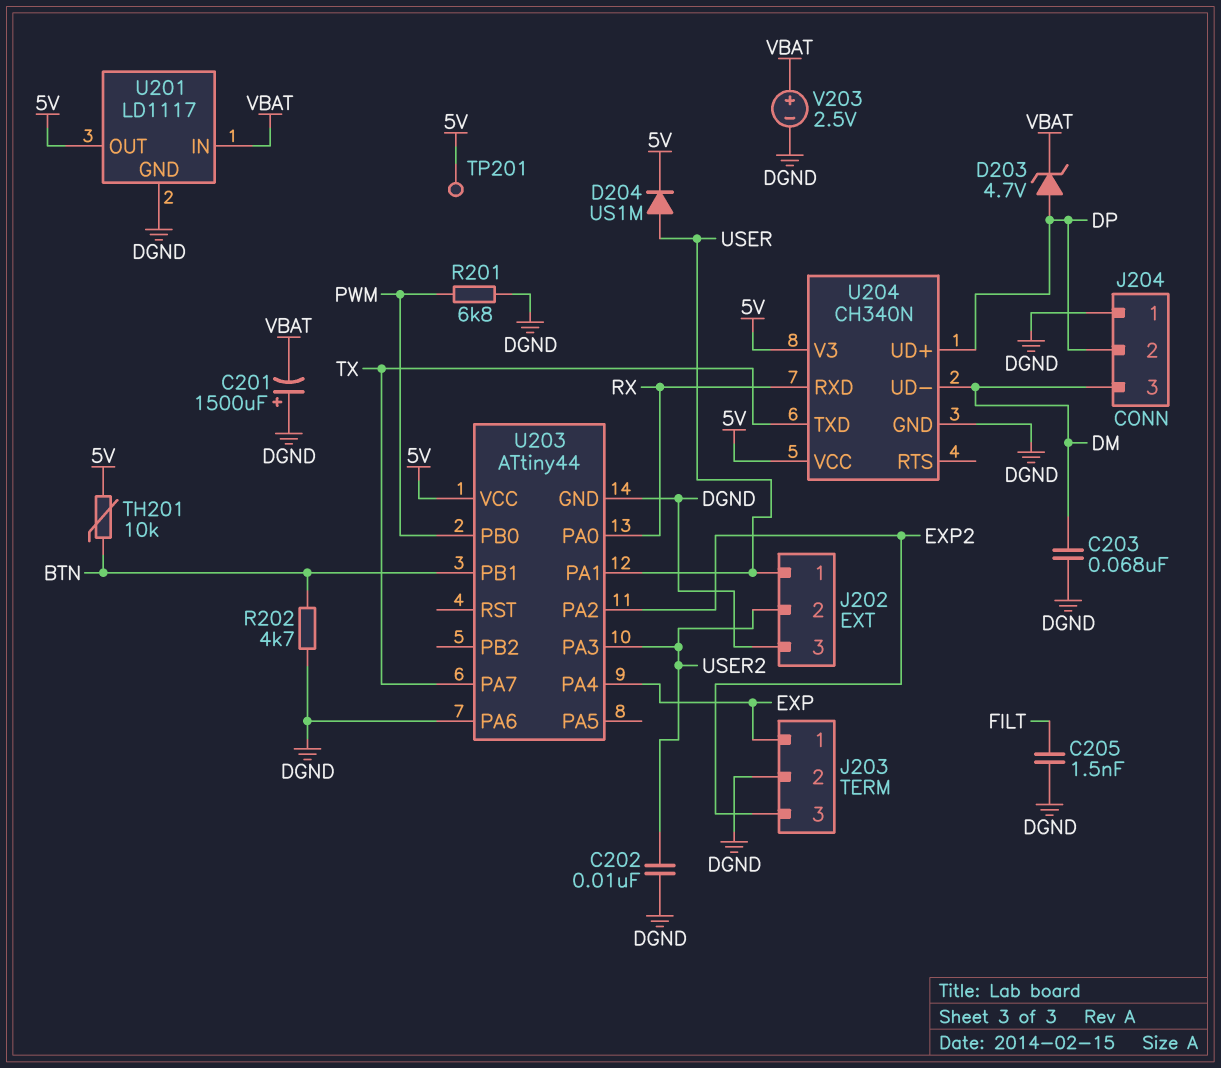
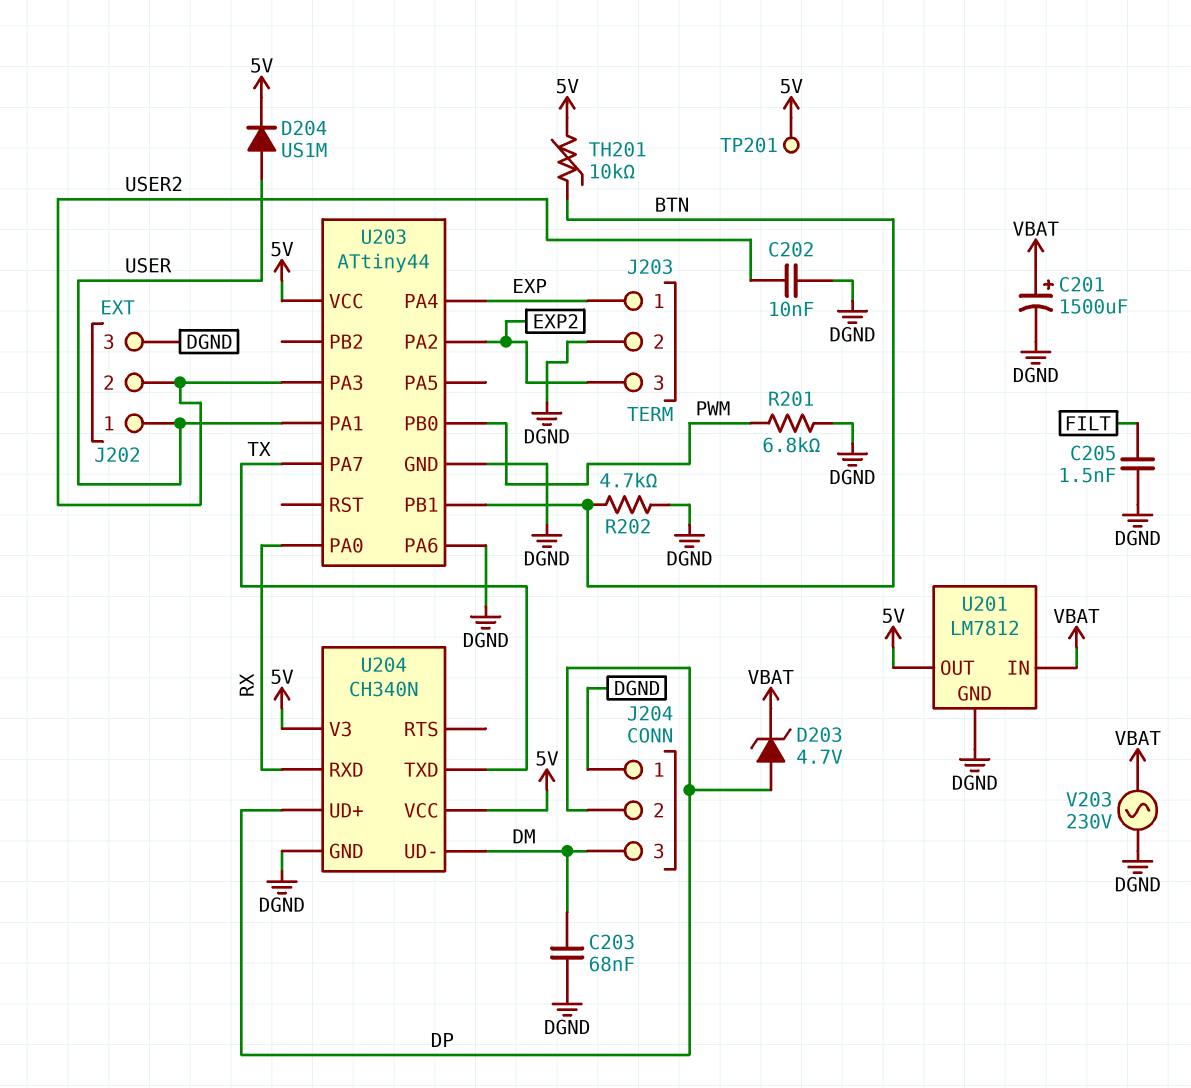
C201: 1500uF (plus DGND, minus VBAT) -> 1500uF (plus VBAT, minus DGND)
U201: LD1117 -> LM7812
V203: 2.5V (plus VBAT, minus DGND) -> AC 230V (DGND, VBAT)

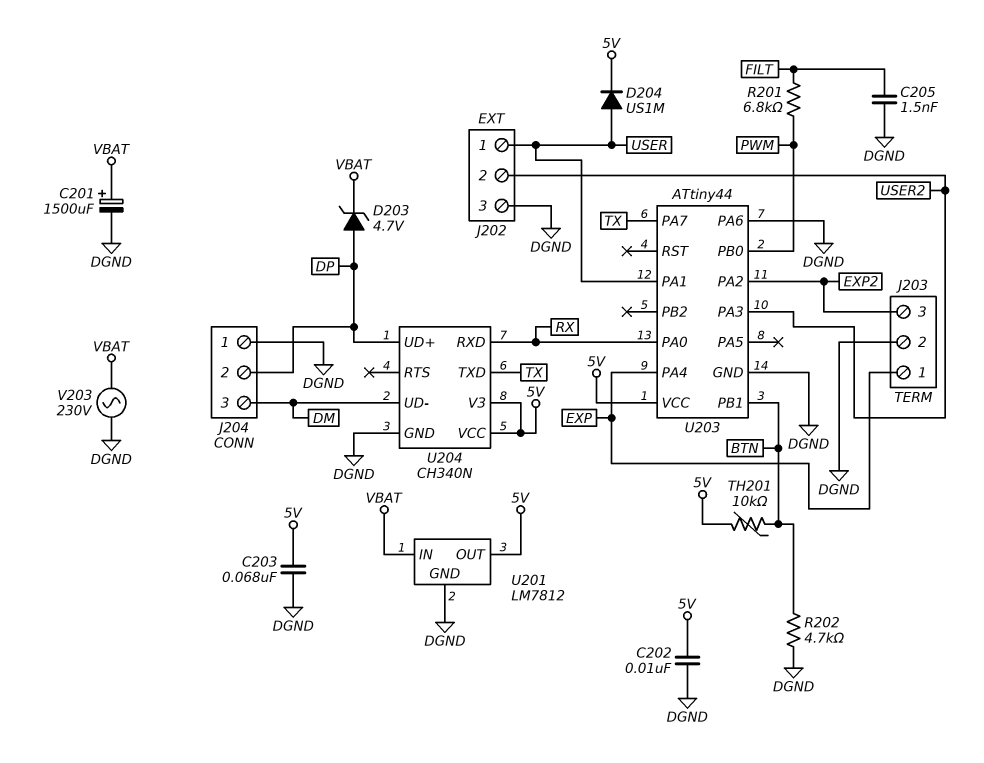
C202: 10nF (DGND, USER2) -> 10nF (5V, DGND)
C203: 68nF (DGND, DM) -> 68nF (5V, DGND)
R201: 6.8k (DGND, PWM) -> 6.8k (FILT, PWM)
TP201: test point (5V) -> none

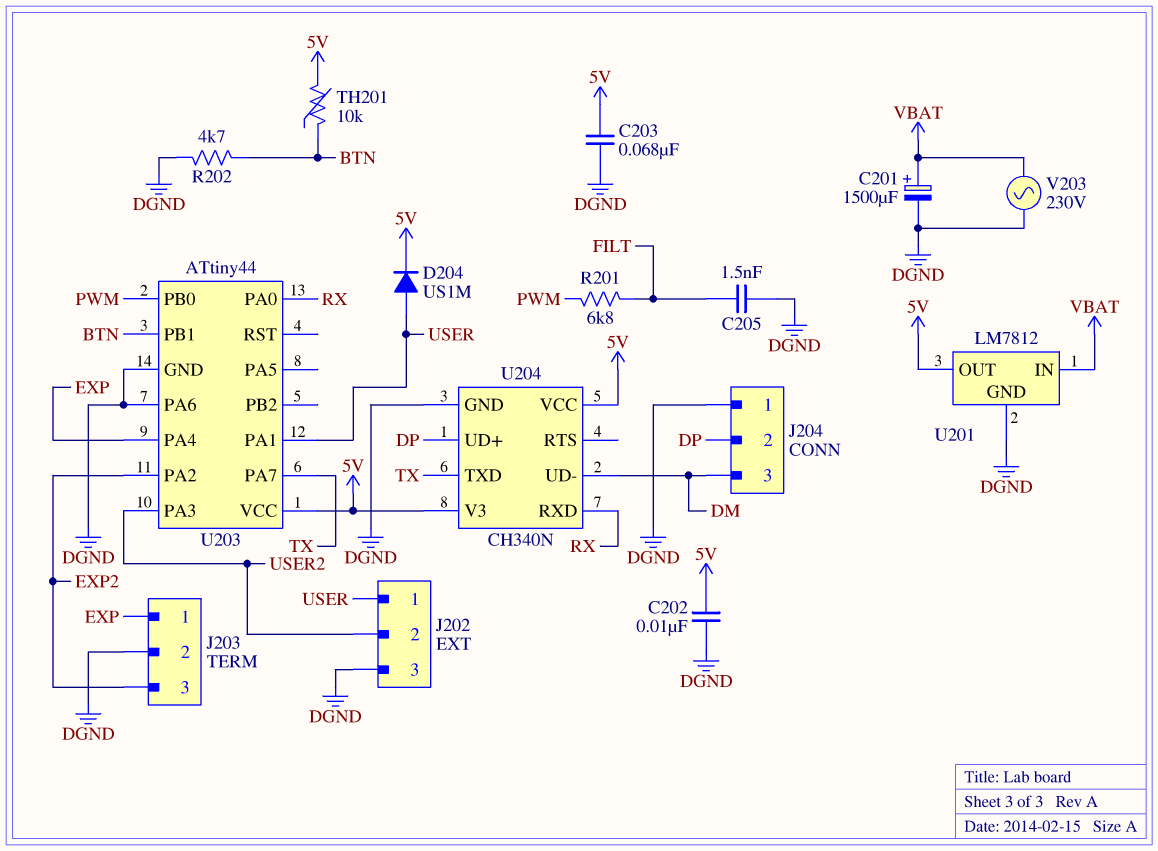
D203: zener 4.7V (A DP, K VBAT) -> none

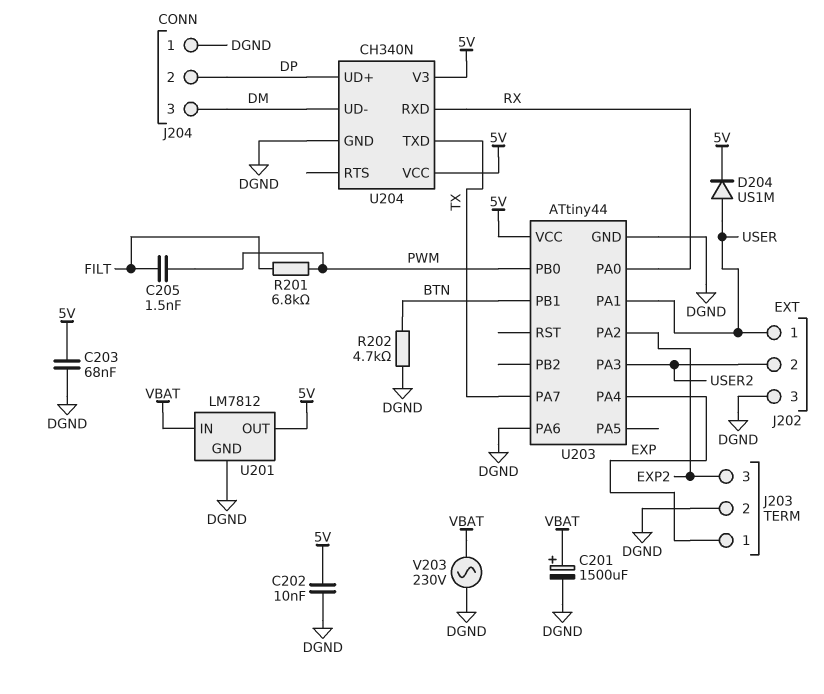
C205: 1.5nF (DGND, FILT) -> 1.5nF (FILT, PWM)
TH201: 10k (5V, BTN) -> none

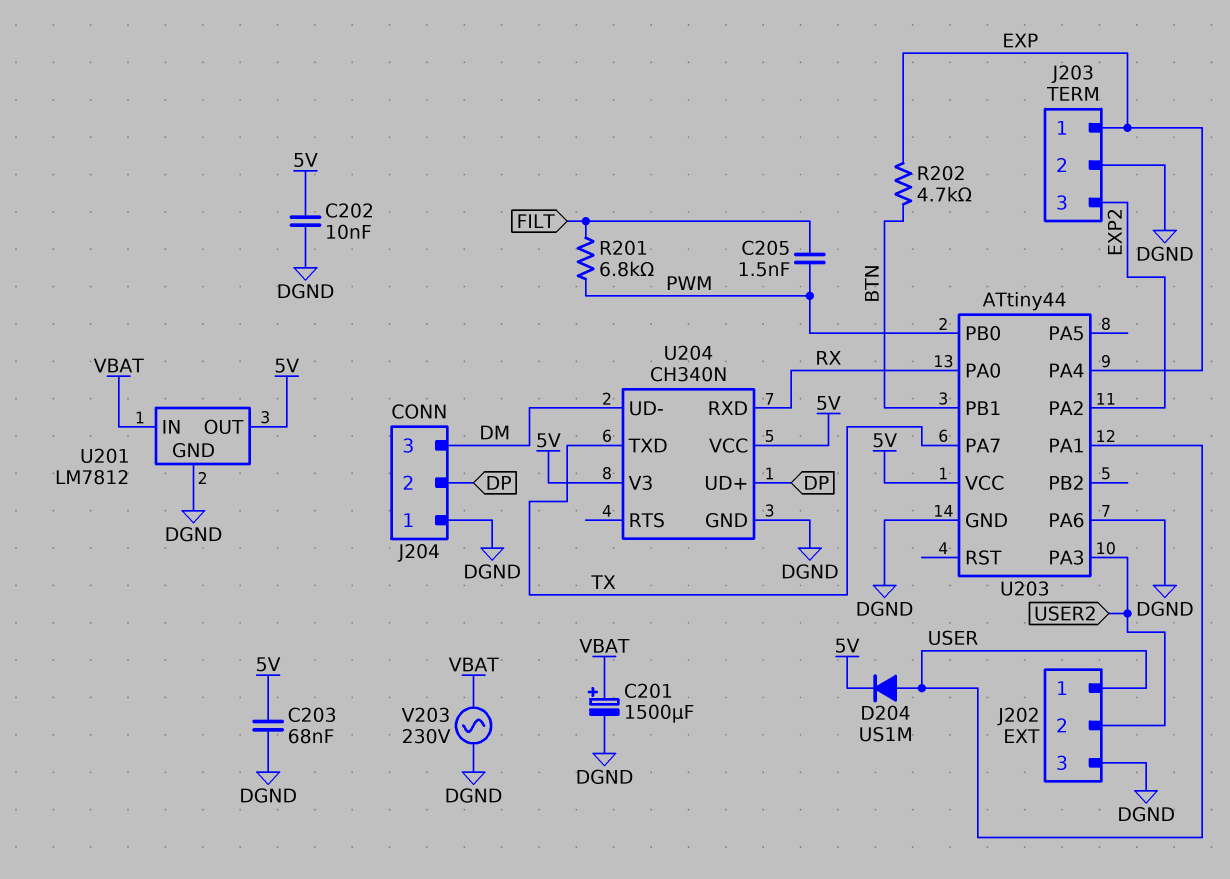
R202: 4.7k (BTN, DGND) -> 4.7k (BTN, EXP)

